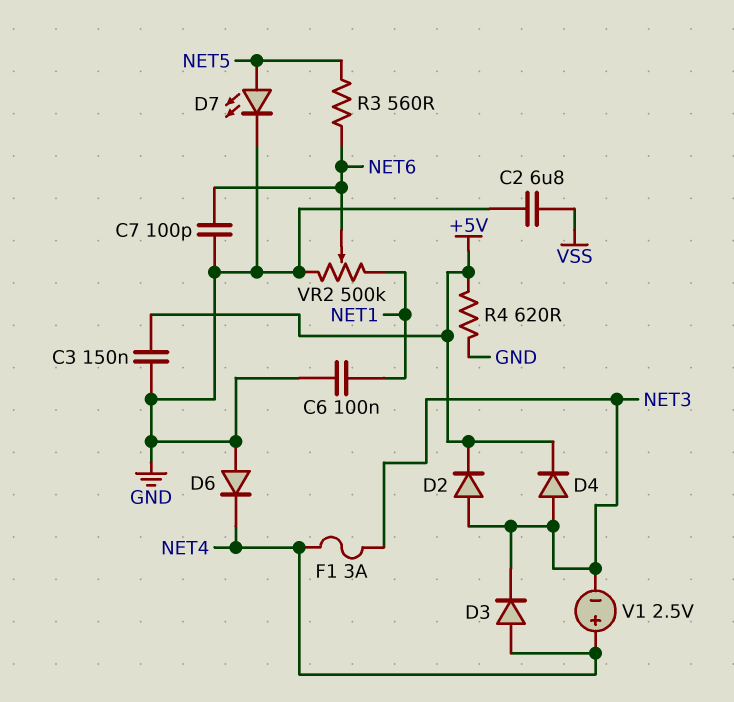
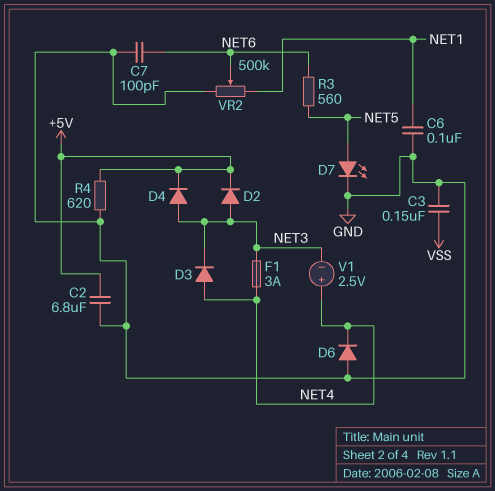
C2: 6.8uF (GND, VSS) -> 6.8uF (+5V, GND)
C3: 150nF (+5V, GND) -> 150nF (GND, VSS)

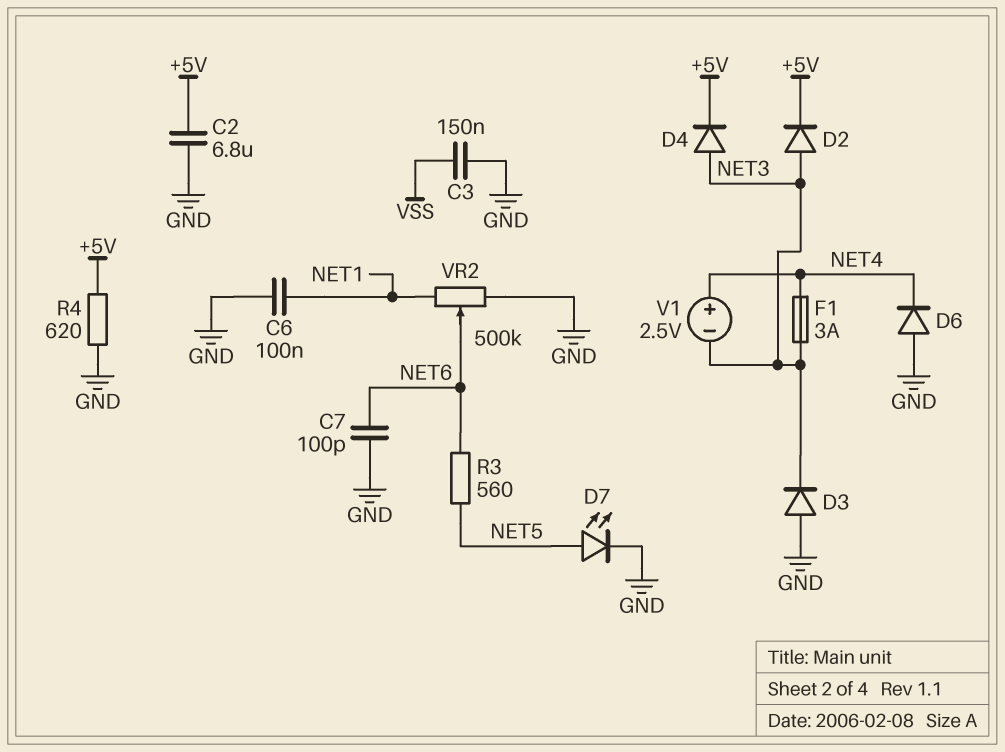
D3: diode (A NET4, K NET3) -> diode (A GND, K NET3)

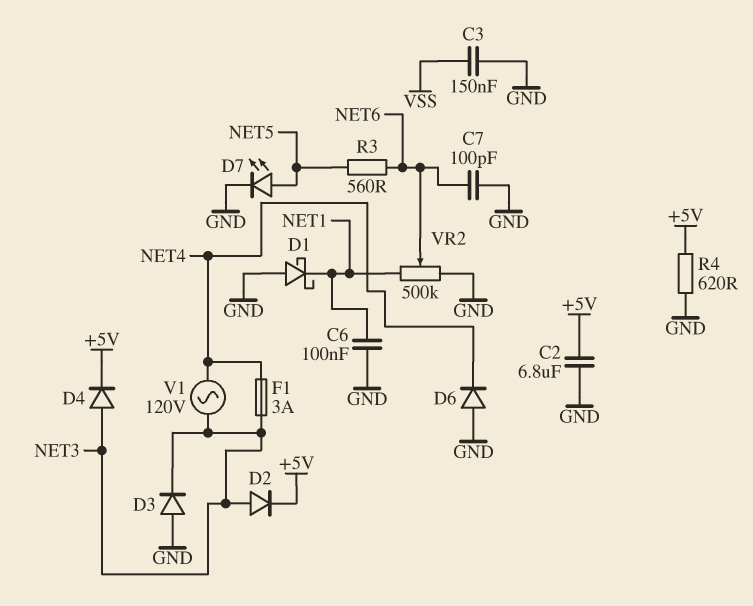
D1: none -> schottky (A GND, K NET1)
V1: 2.5V (plus NET4, minus NET3) -> AC 120V (NET3, NET4)

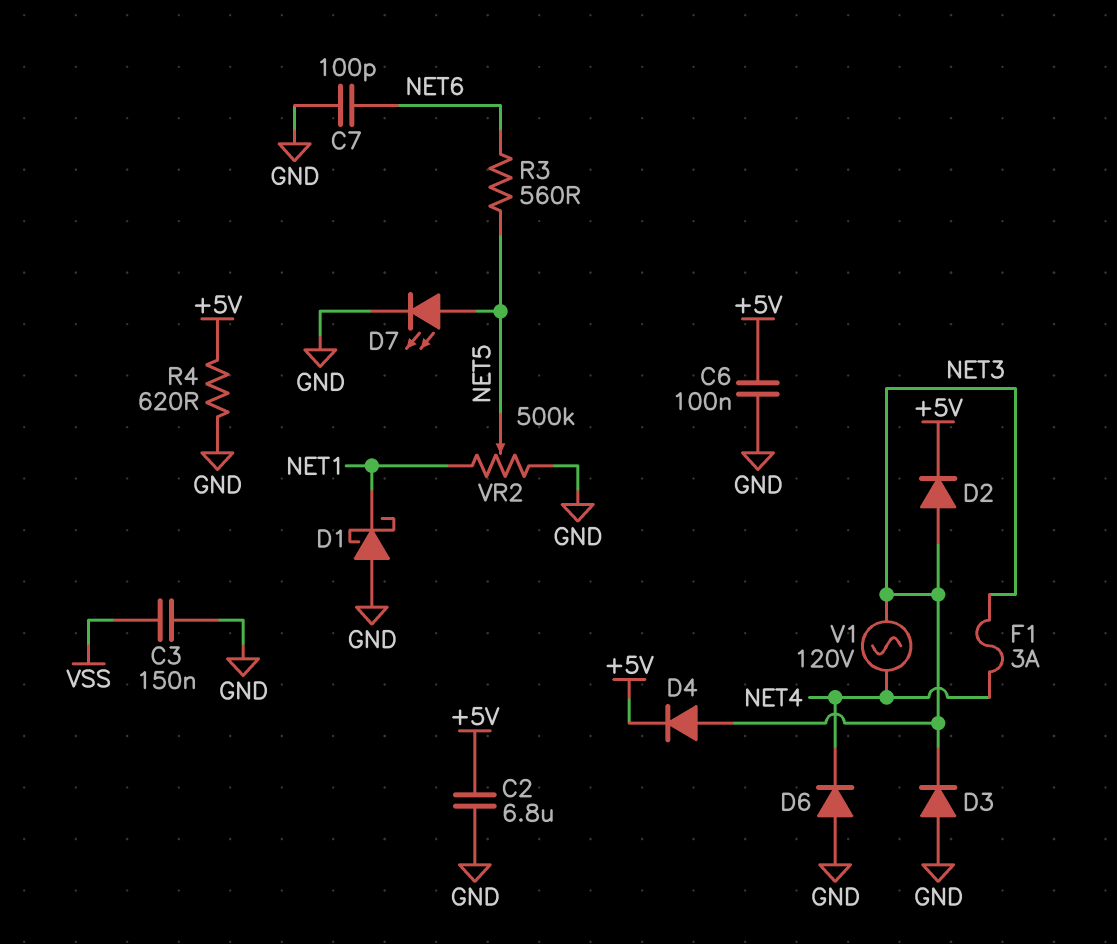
C6: 100nF (GND, NET1) -> 100nF (+5V, GND)
VR2: 500k (GND, NET1, wiper NET6) -> 500k (GND, NET1, wiper NET5)

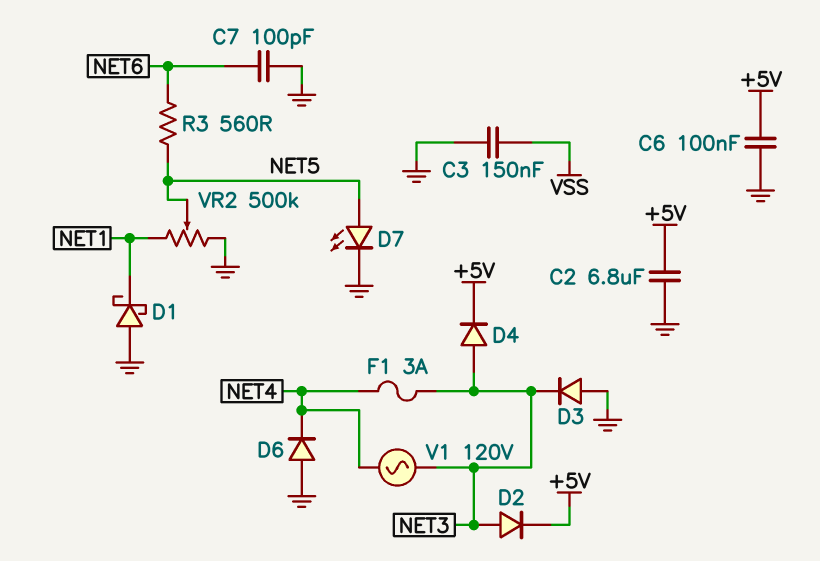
R4: 620 (+5V, GND) -> none

